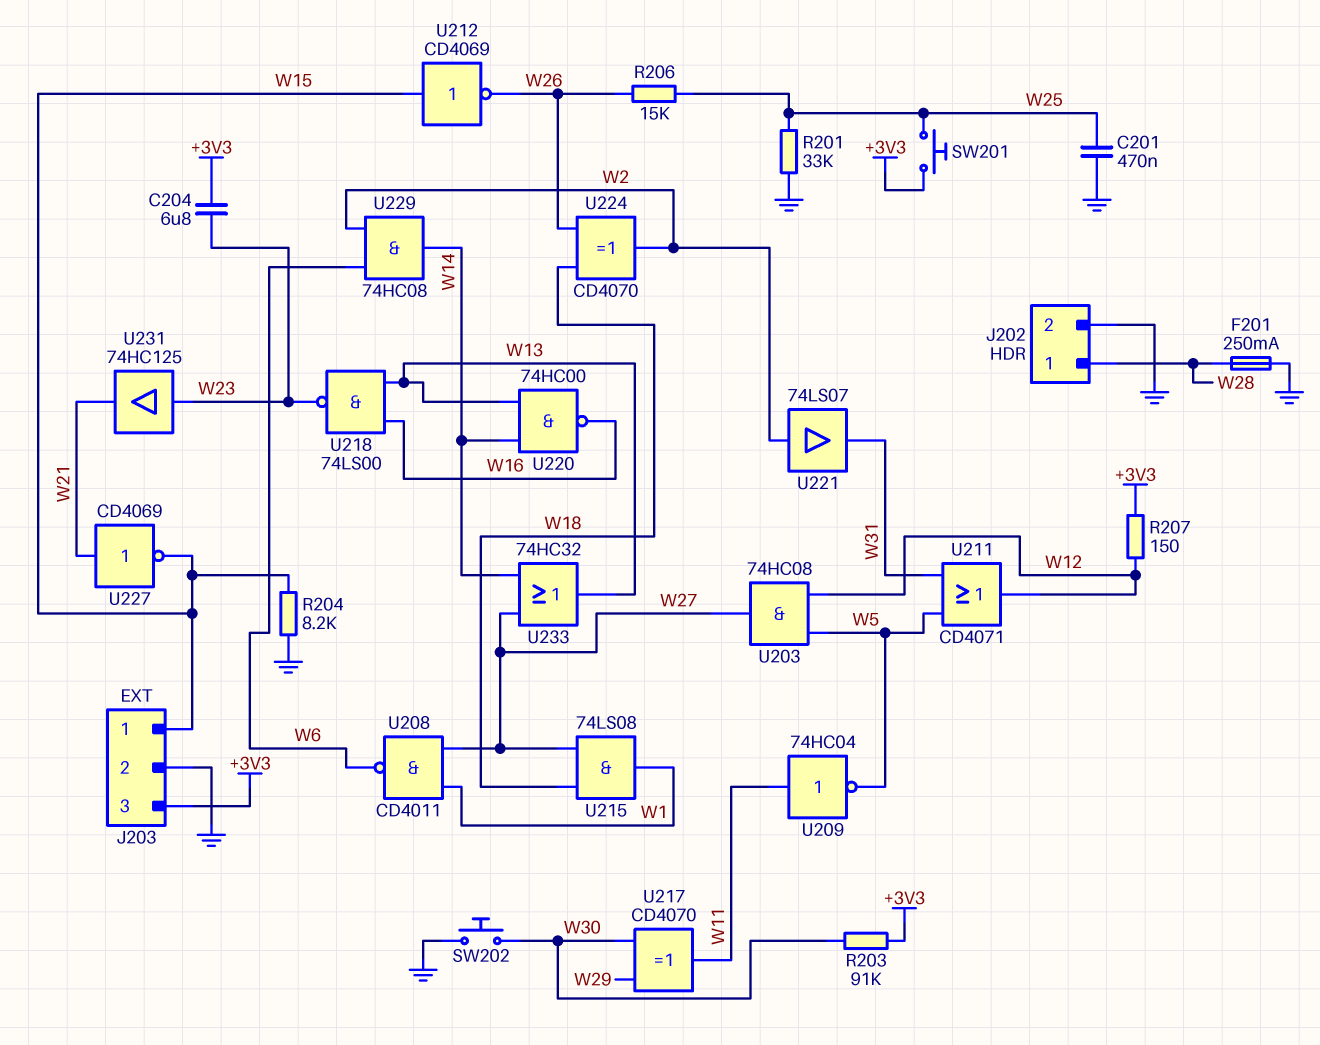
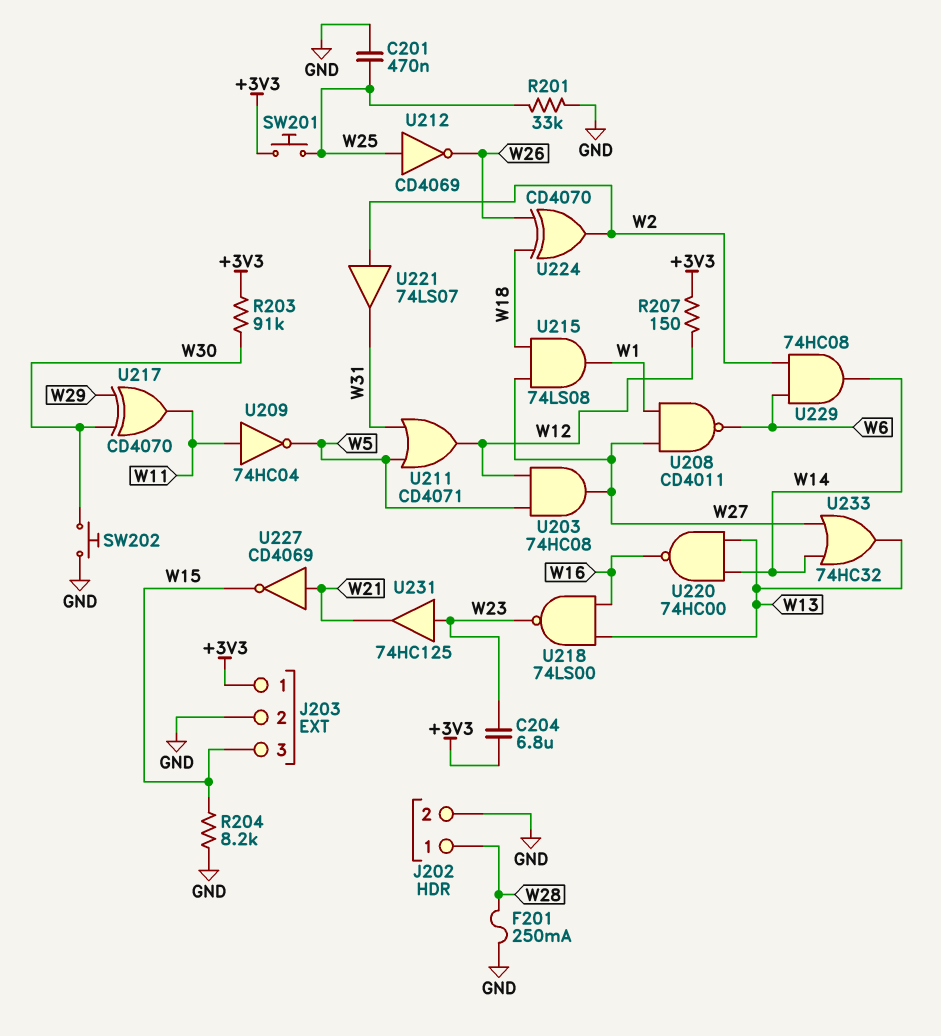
J203 pin 1: W15 -> +3V3
J203 pin 3: +3V3 -> W15
R206: 15k (W25, W26) -> none
U212: NOT CD4069 (in W15, out W26) -> NOT CD4069 (in W25, out W26)

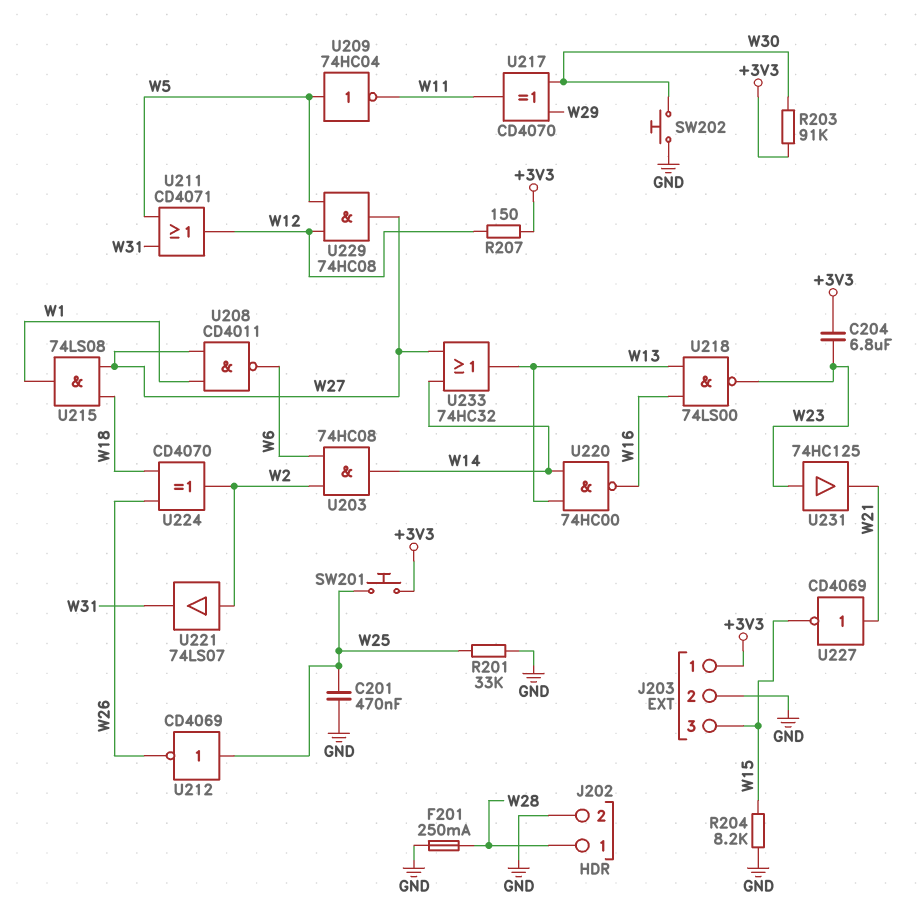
U203: AND 74HC08 (in W5, in W12, out W27) -> AND 74HC08 (in W2, in W6, out W14)
U209: NOT 74HC04 (in W11, out W5) -> NOT 74HC04 (in W5, out W11)
U229: AND 74HC08 (in W2, in W6, out W14) -> AND 74HC08 (in W5, in W12, out W27)

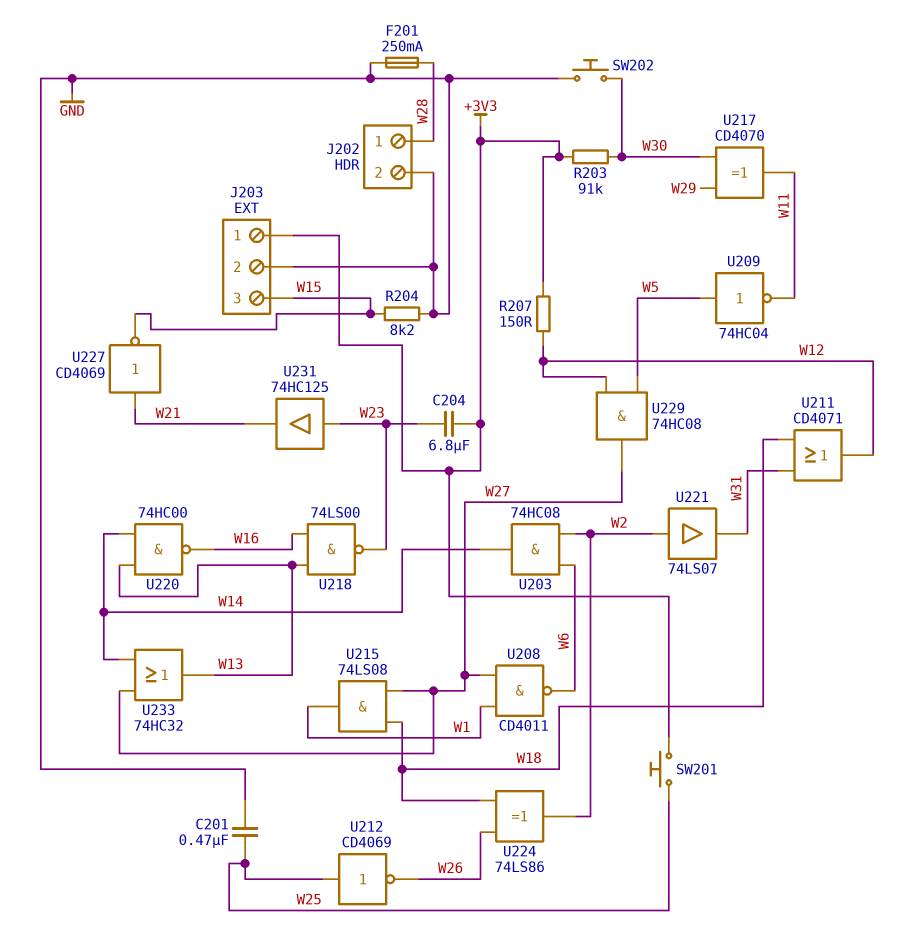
R201: 33k (GND, W25) -> none
U211: OR CD4071 (in W5, in W31, out W12) -> OR CD4071 (in W18, in W31, out W12)
U224: XOR CD4070 (in W18, in W26, out W2) -> XOR 74LS86 (in W18, in W26, out W2)

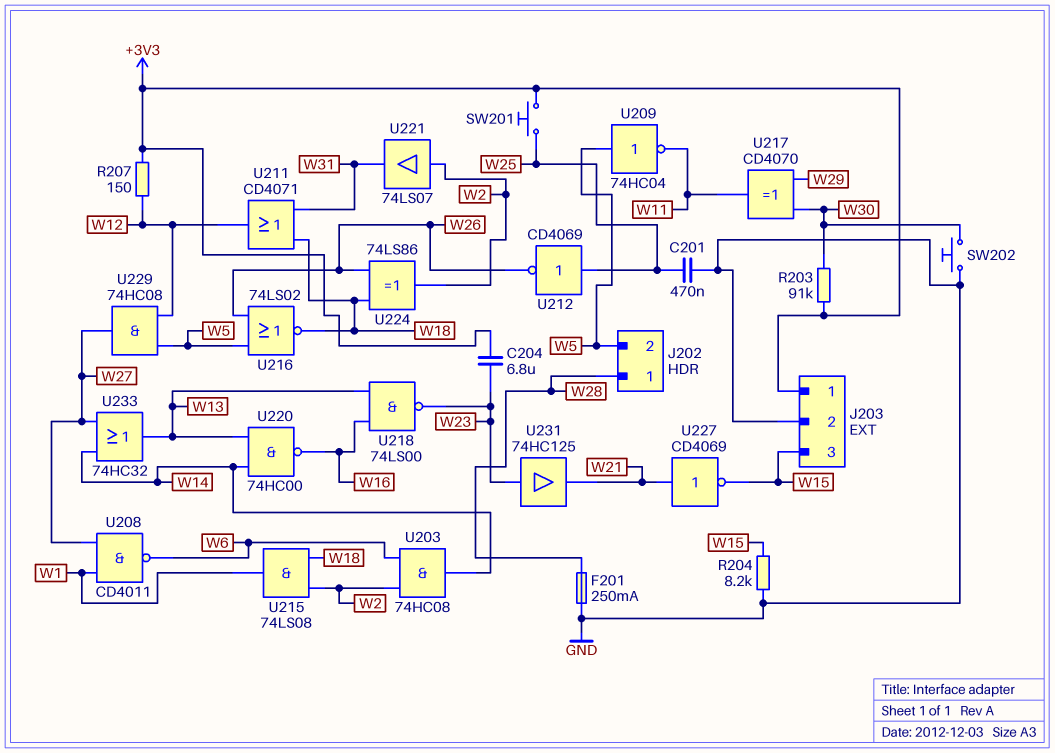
J202 pin 2: GND -> W5
U215: AND 74LS08 (in W18, in W27, out W1) -> AND 74LS08 (in W2, in W18, out W1)
U216: none -> NOR 74LS02 (in W5, in W26, out W18)

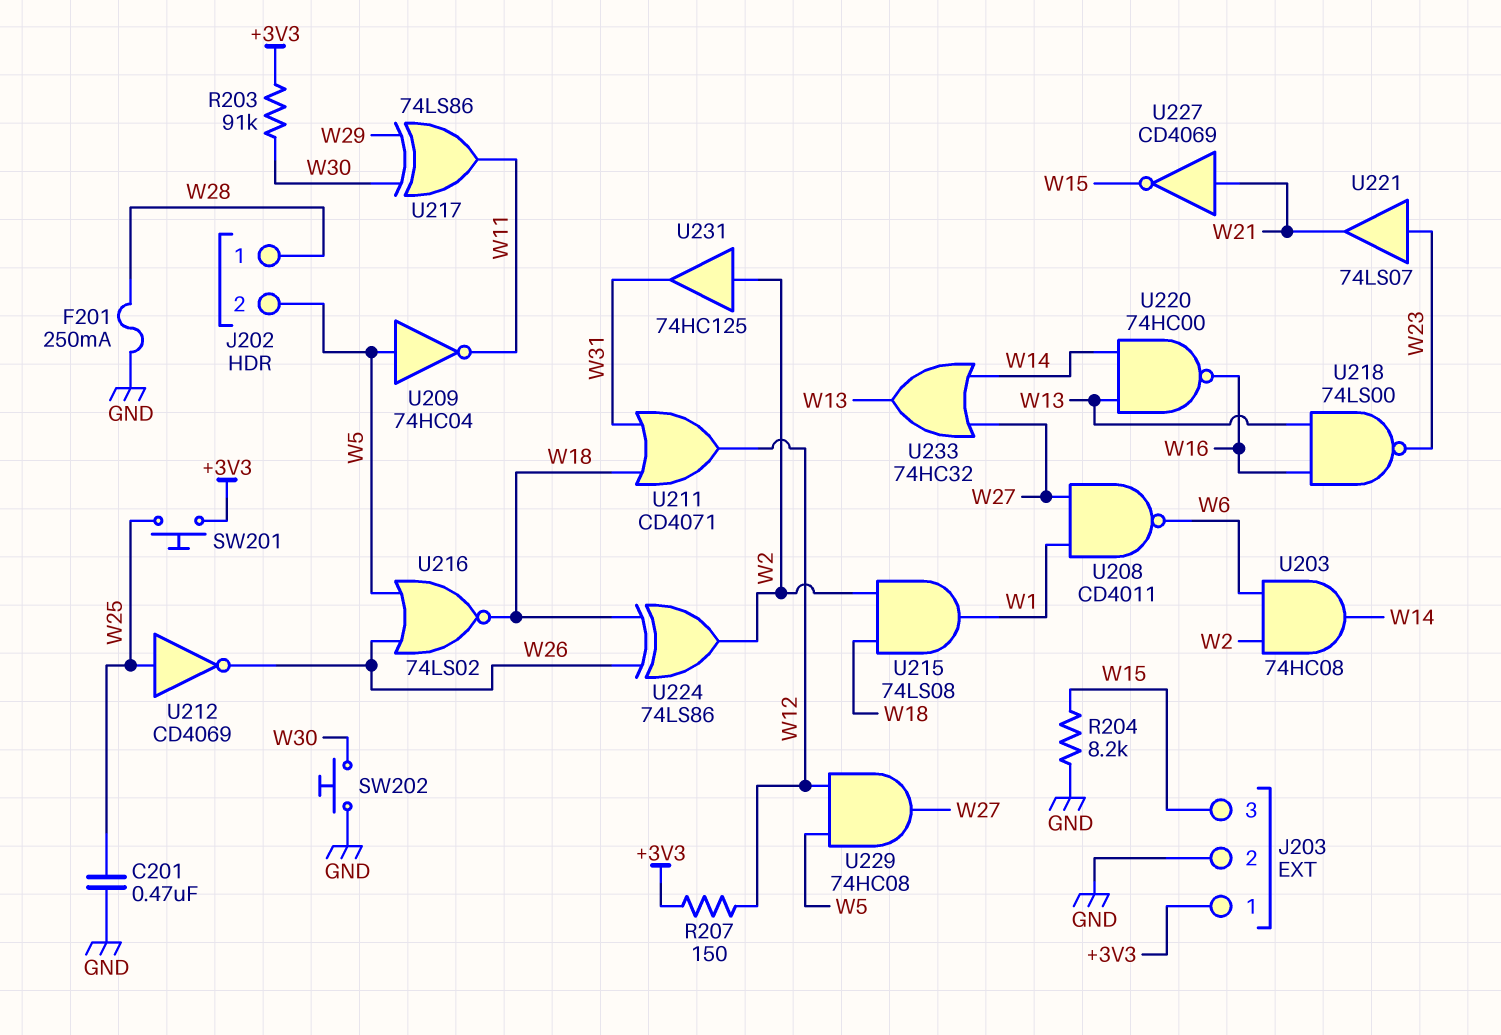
C204: 6.8uF (+3V3, W23) -> none
U217: XOR CD4070 (in W29, in W30, out W11) -> XOR 74LS86 (in W29, in W30, out W11)
U221: buffer 74LS07 (in W2, out W31) -> buffer 74LS07 (in W23, out W21)
U231: buffer 74HC125 (in W23, out W21) -> buffer 74HC125 (in W2, out W31)

